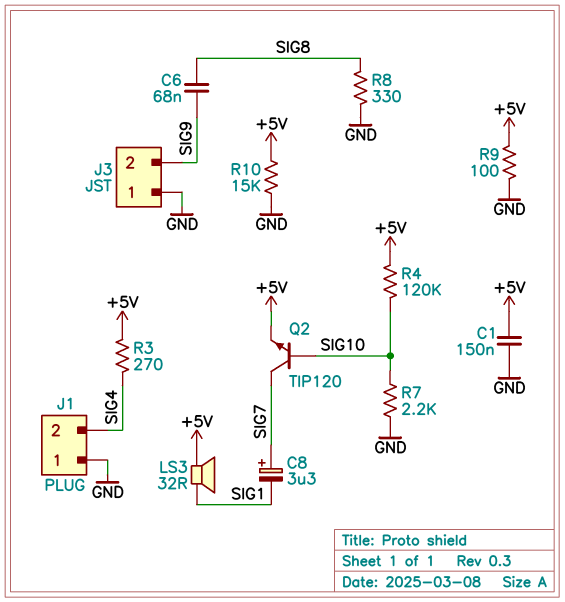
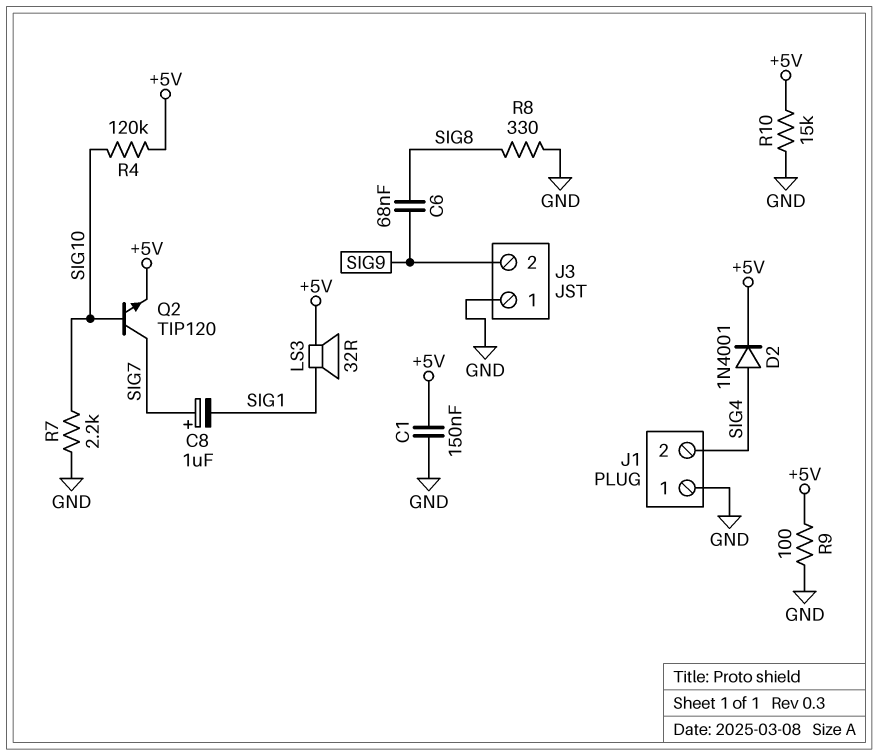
C8: 3.3uF (plus SIG7, minus SIG1) -> 1uF (plus SIG7, minus SIG1)
D2: none -> diode 1N4001 (A SIG4, K +5V)
R3: 270 (+5V, SIG4) -> none

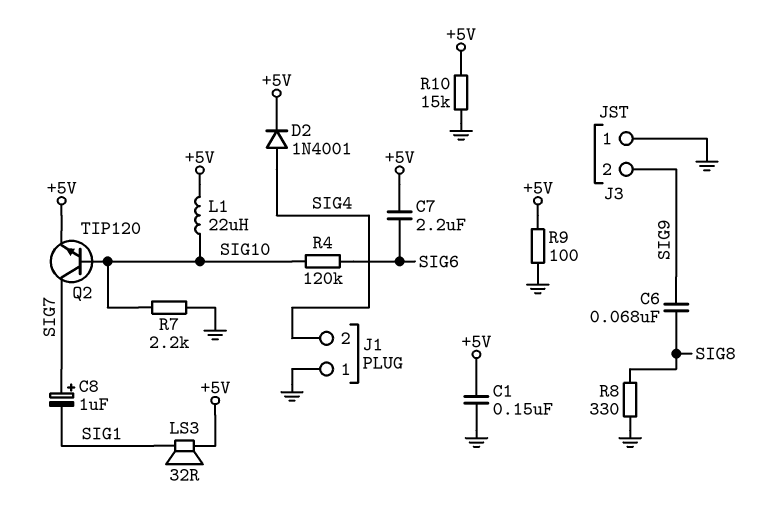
C7: none -> 2.2uF (+5V, SIG6)
L1: none -> 22uH (+5V, SIG10)
R4: 120k (+5V, SIG10) -> 120k (SIG6, SIG10)

